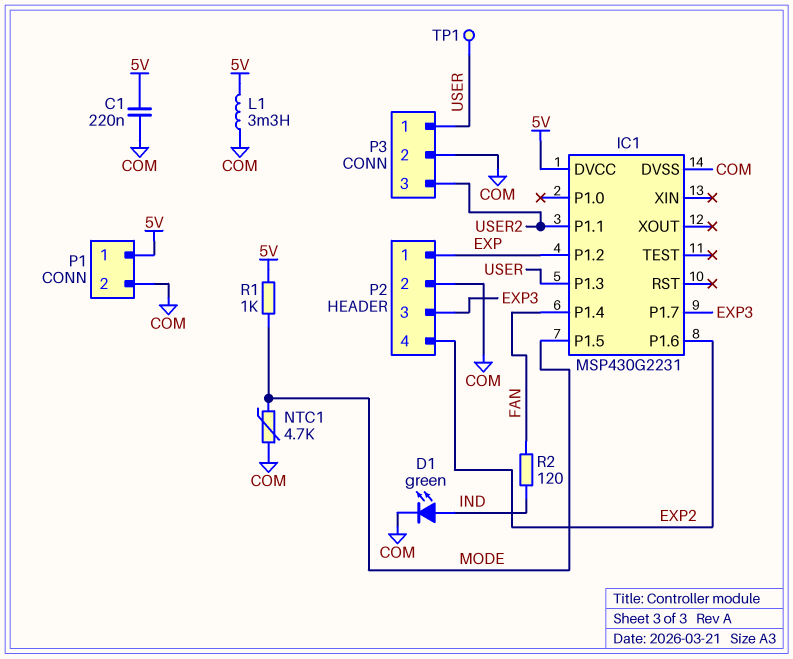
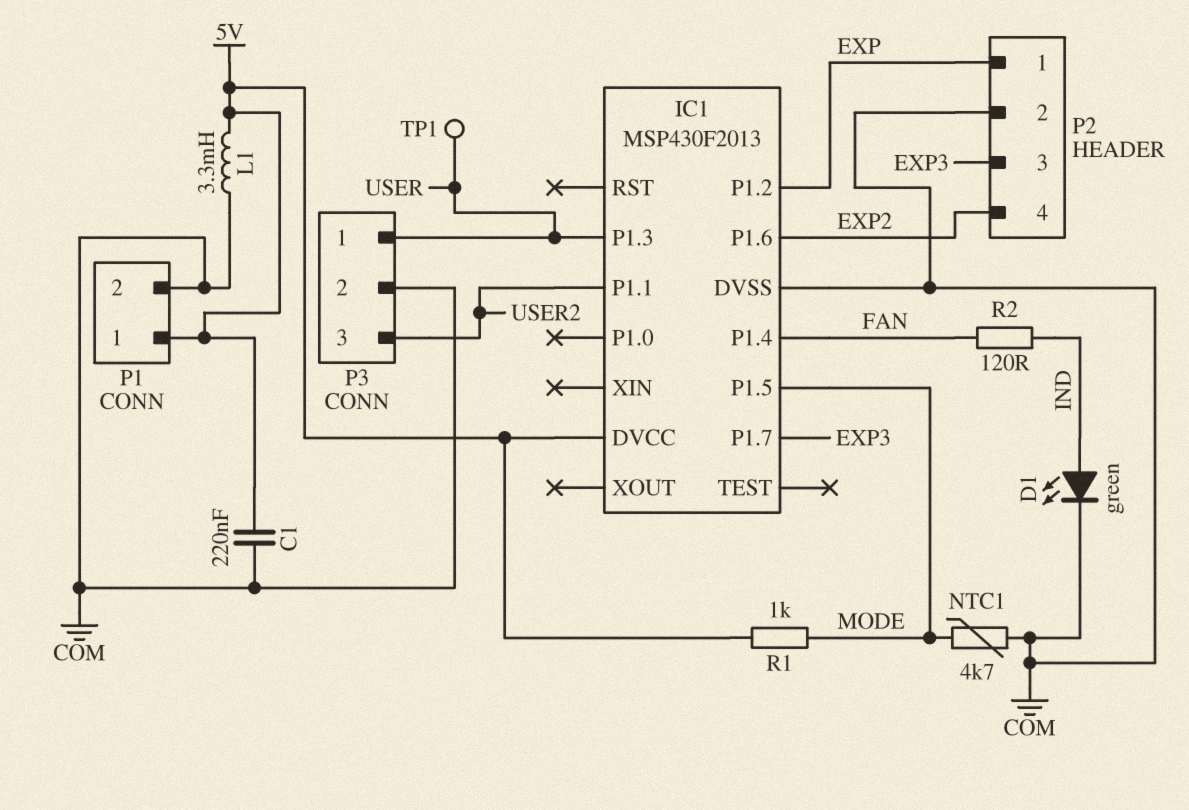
IC1: MSP430G2231 -> MSP430F2013

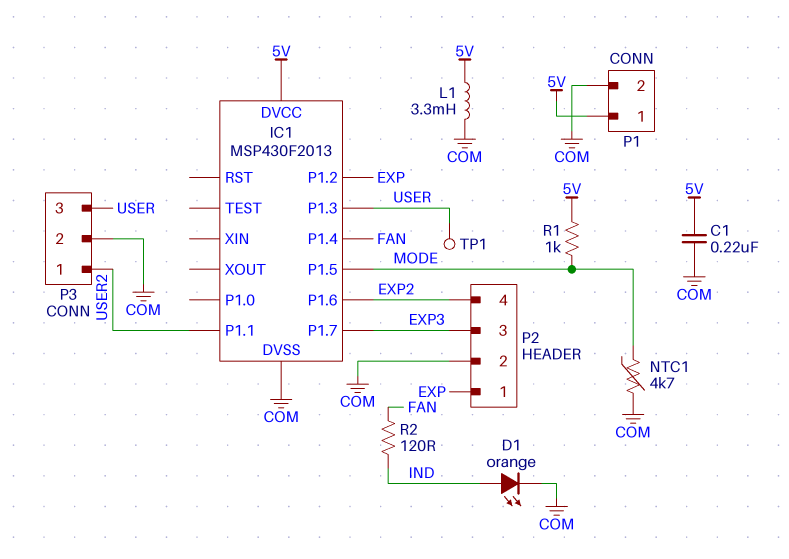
D1: LED green (A IND, K COM) -> LED orange (A IND, K COM)
P3 pin 1: USER -> USER2
P3 pin 3: USER2 -> USER

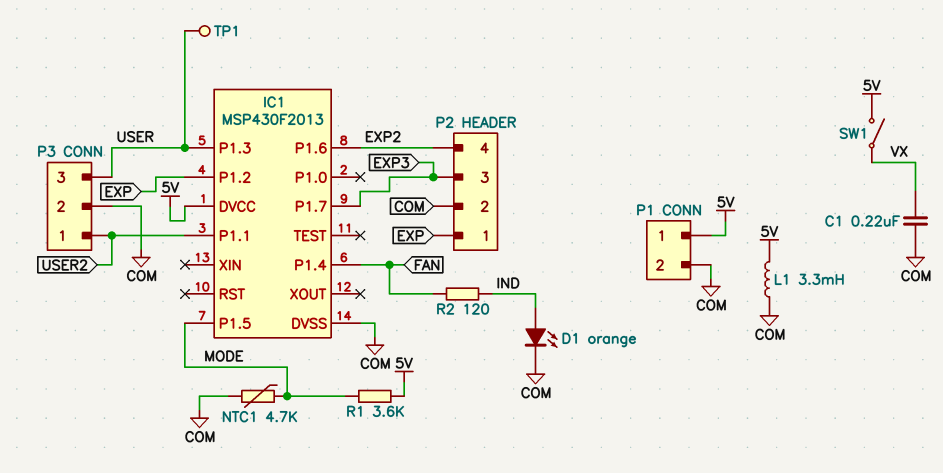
C1: 220nF (5V, COM) -> 220nF (COM, VX)
R1: 1k (5V, MODE) -> 3.6k (5V, MODE)
SW1: none -> switch (5V, VX)

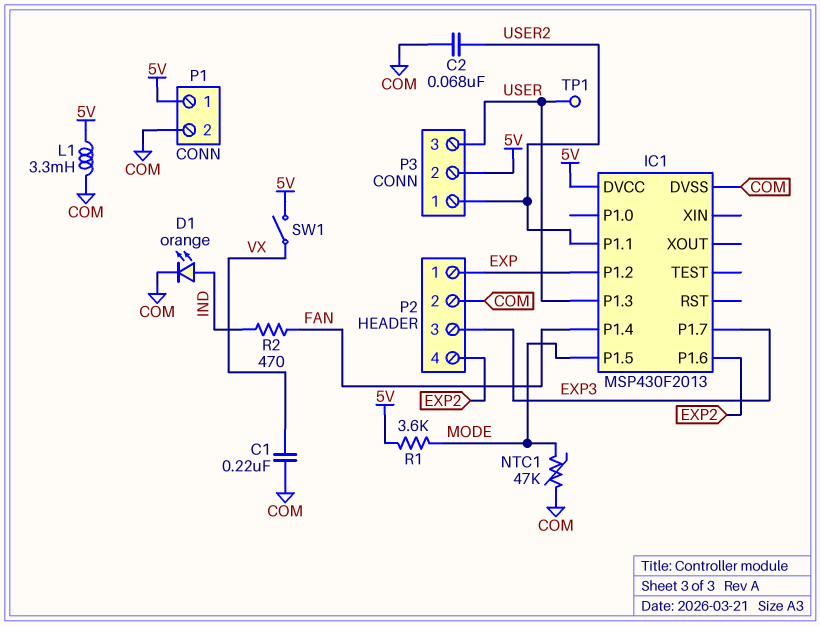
C2: none -> 68nF (COM, USER2)
NTC1: 4.7k (COM, MODE) -> 47k (COM, MODE)
P3 pin 2: COM -> 5V
R2: 120 (FAN, IND) -> 470 (FAN, IND)

